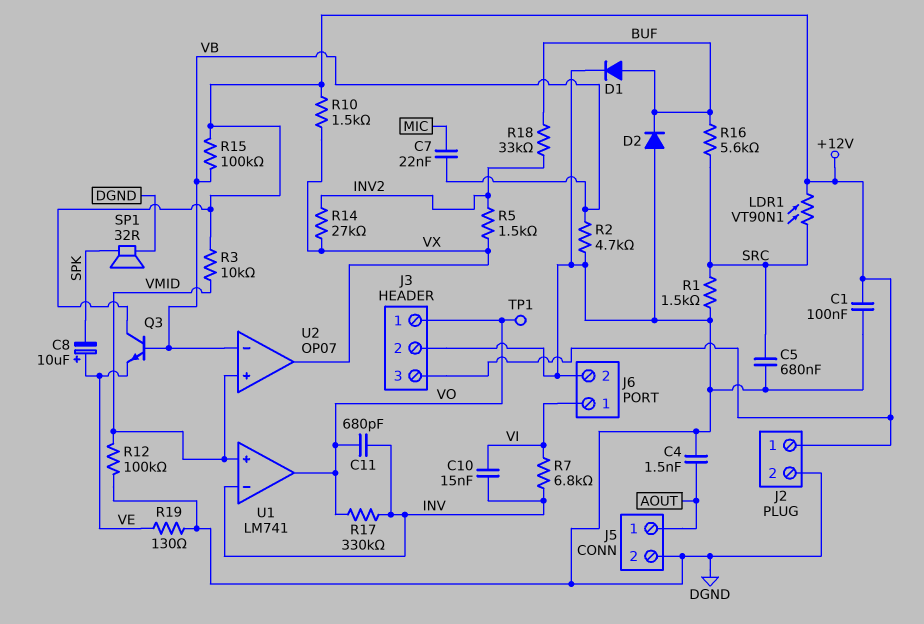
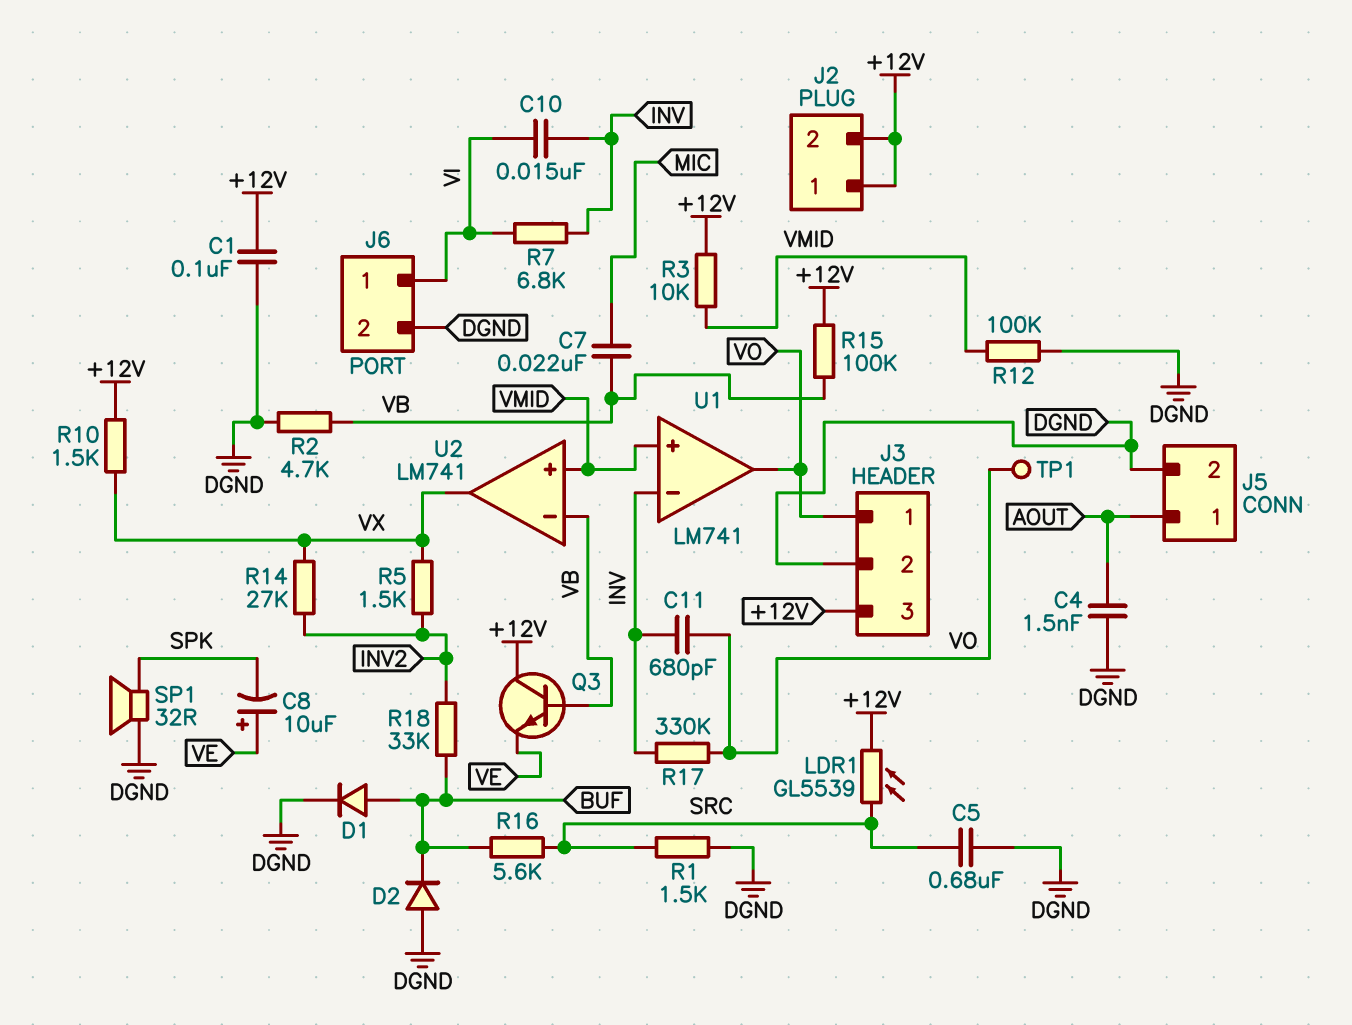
J2 pin 2: DGND -> +12V
LDR1: VT90N1 (+12V, SRC) -> GL5539 (+12V, SRC)
R19: 130 (DGND, VE) -> none
U2: OP07 -> LM741

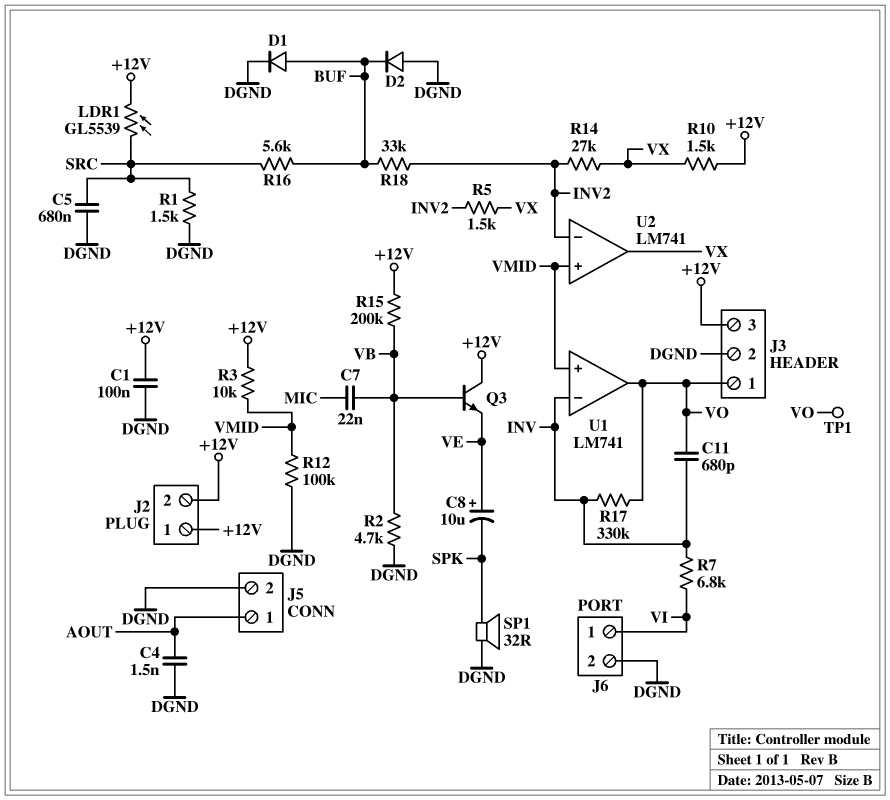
C10: 15nF (INV, VI) -> none
R15: 100k (+12V, VB) -> 200k (+12V, VB)
U2 pin in-: VB -> INV2

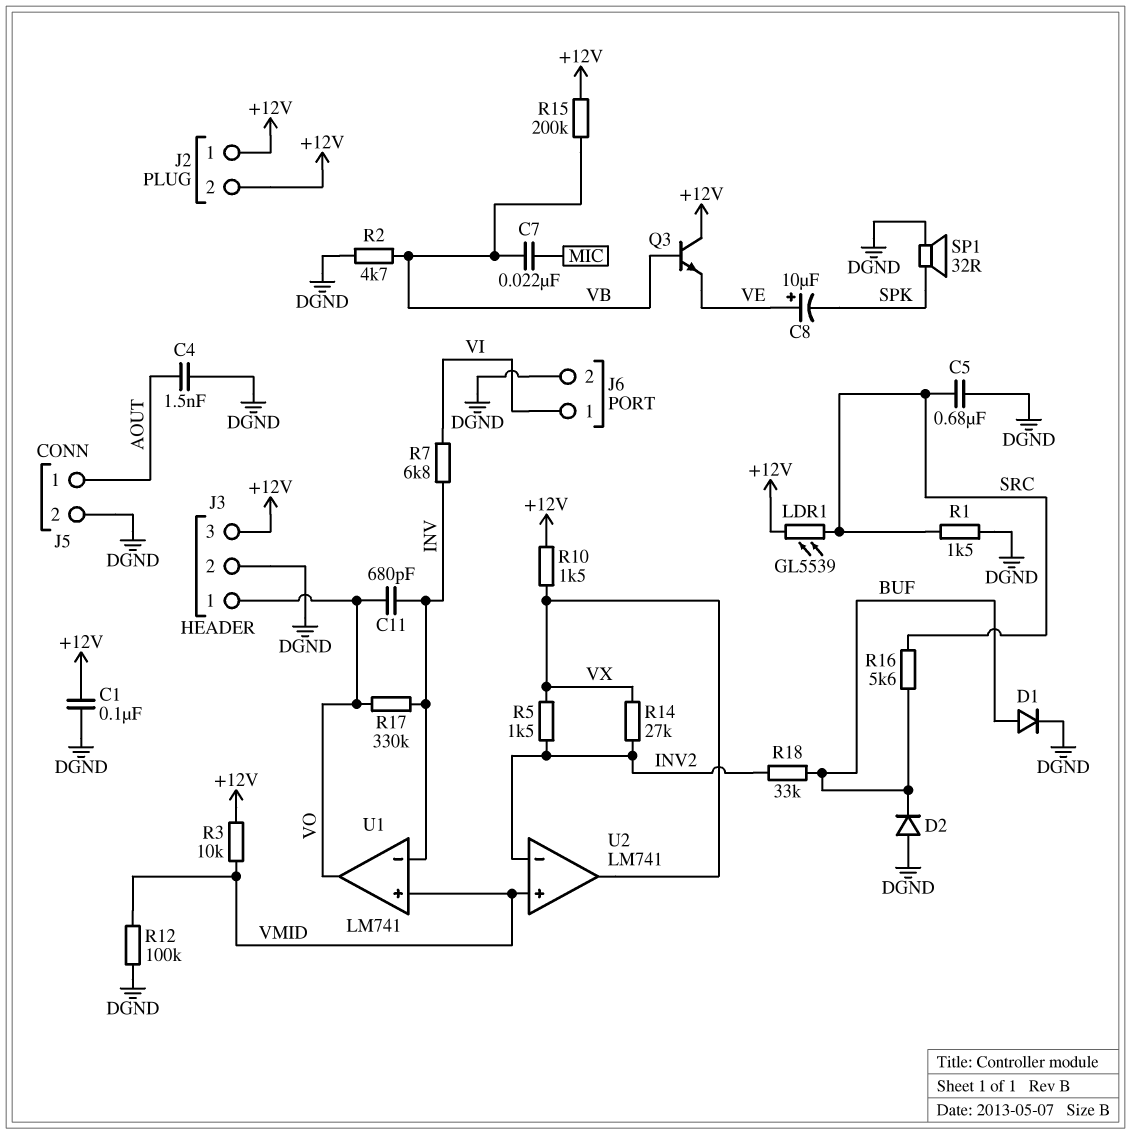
TP1: test point (VO) -> none

